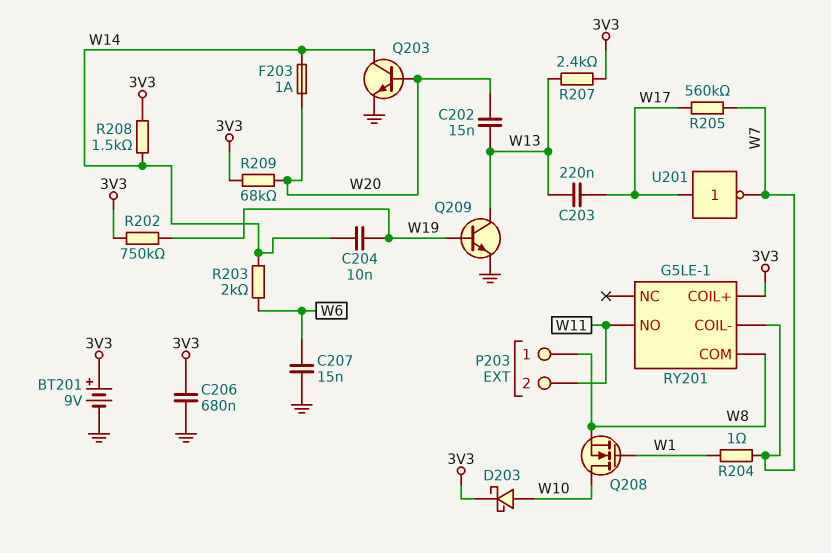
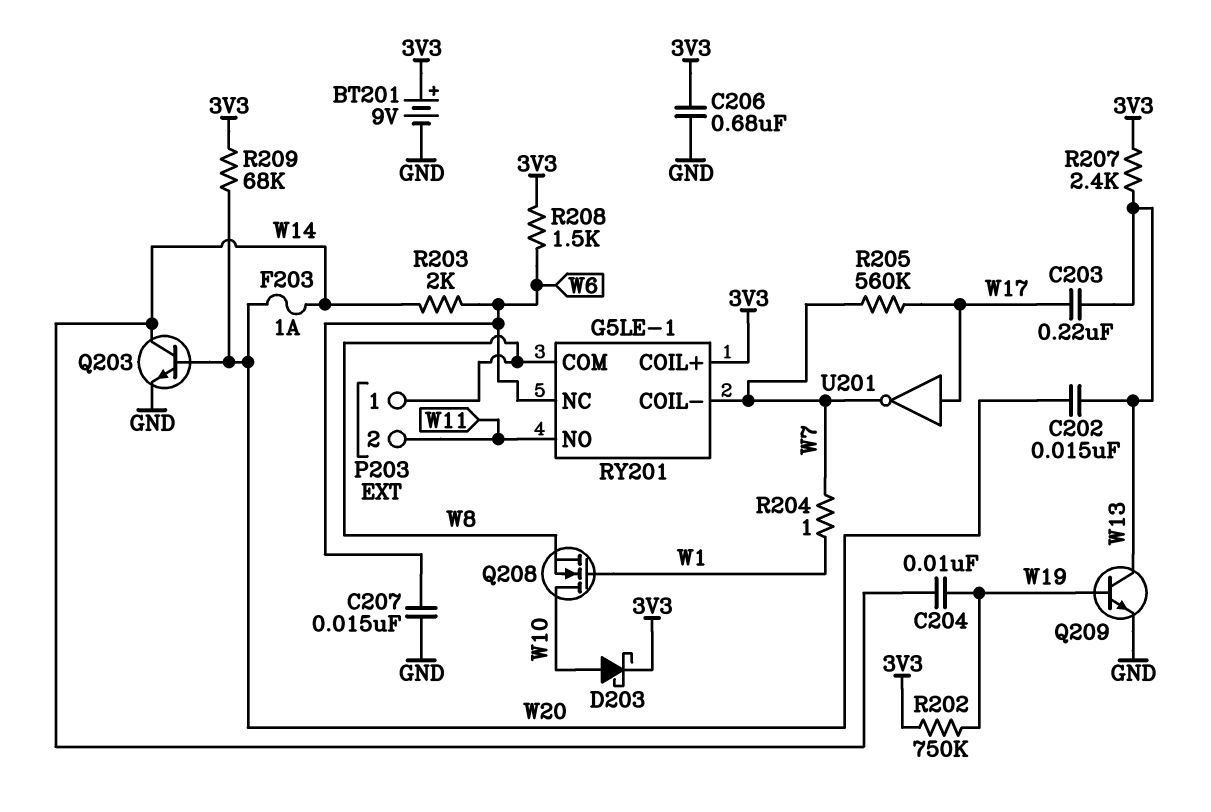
R208: 1.5k (3V3, W14) -> 1.5k (3V3, W6)
RY201 pin NC: none -> W6

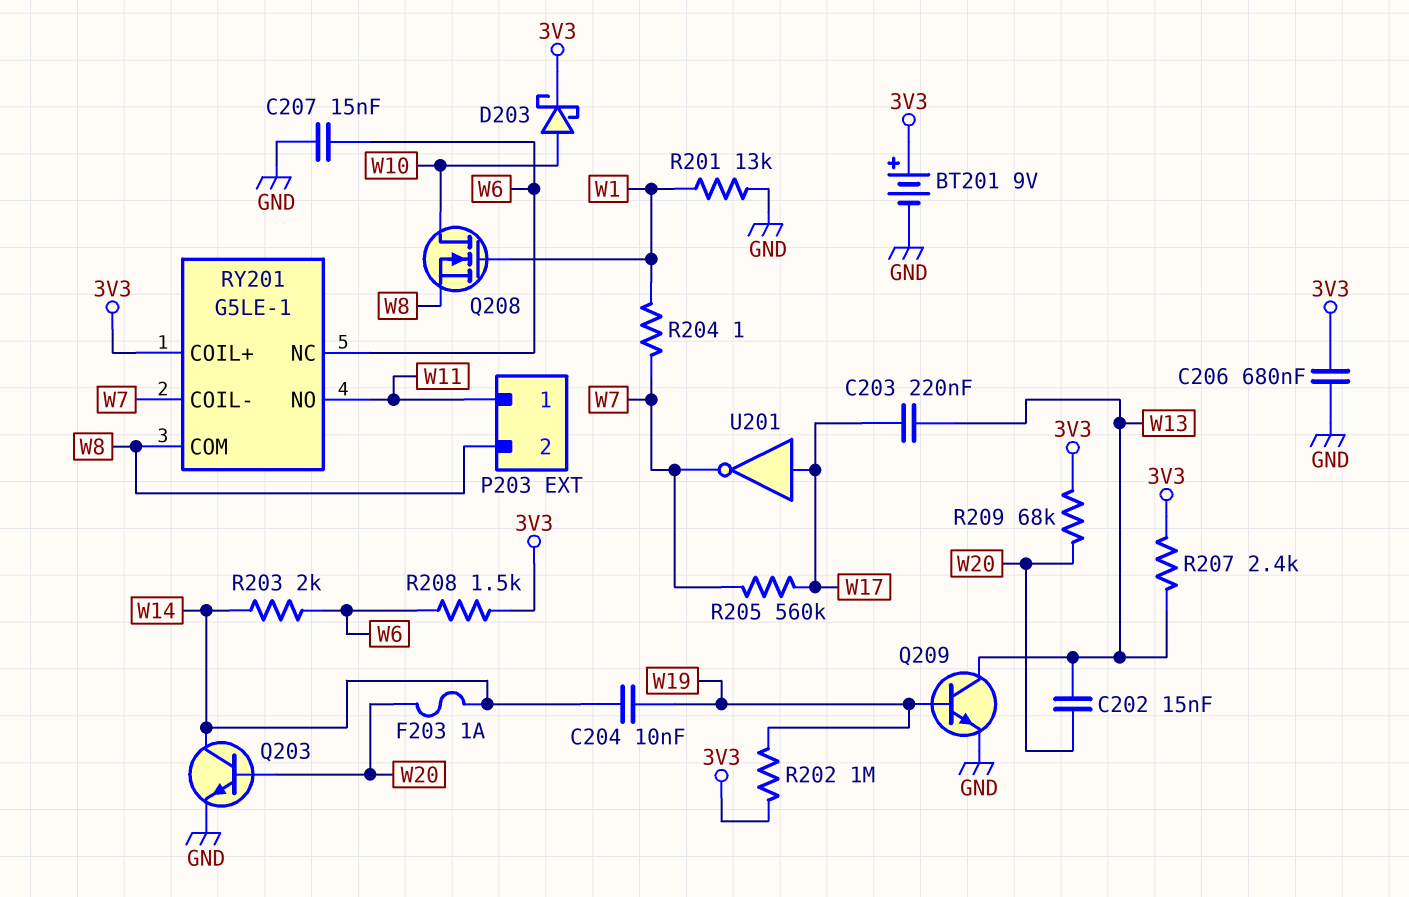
P203 pin 1: W8 -> W11
P203 pin 2: W11 -> W8
R201: none -> 13k (GND, W1)
R202: 750k (3V3, W19) -> 1M (3V3, W19)

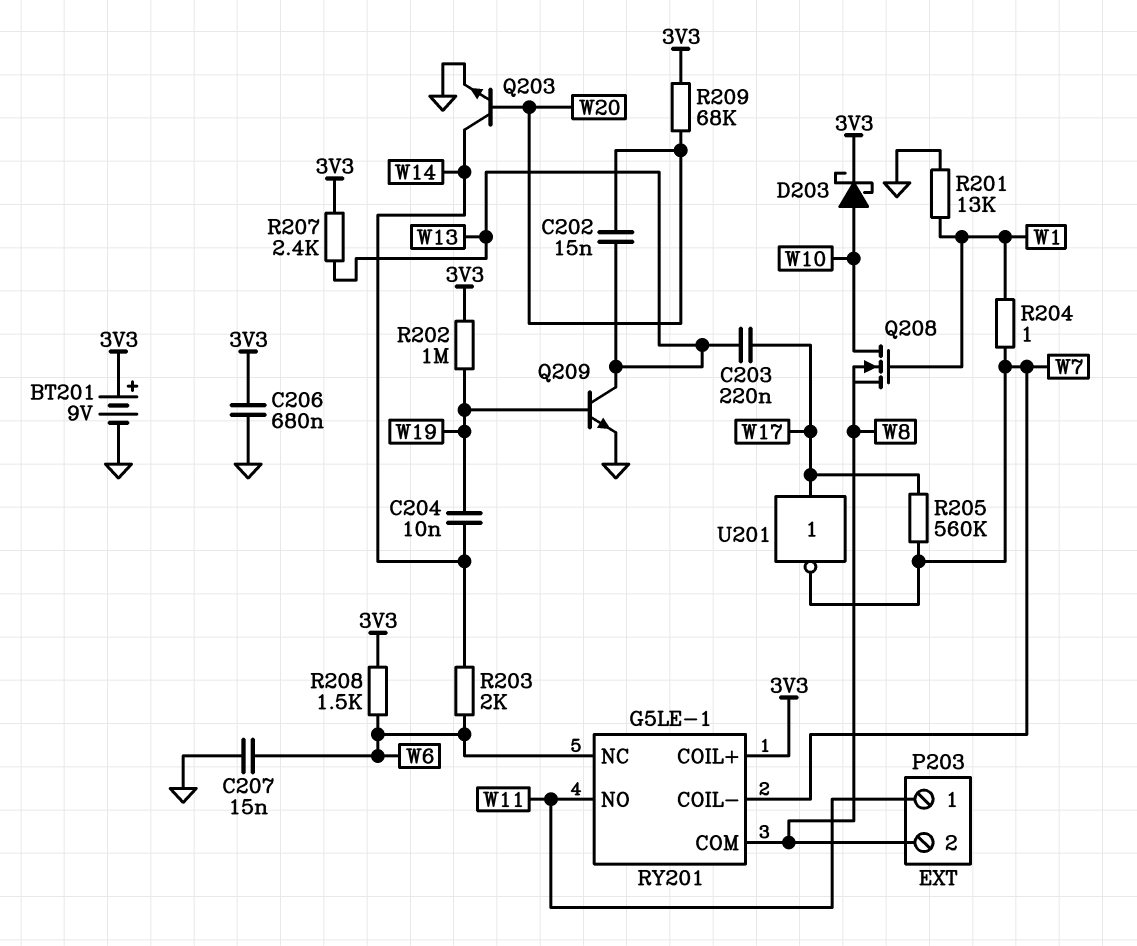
F203: 1A (W14, W20) -> none

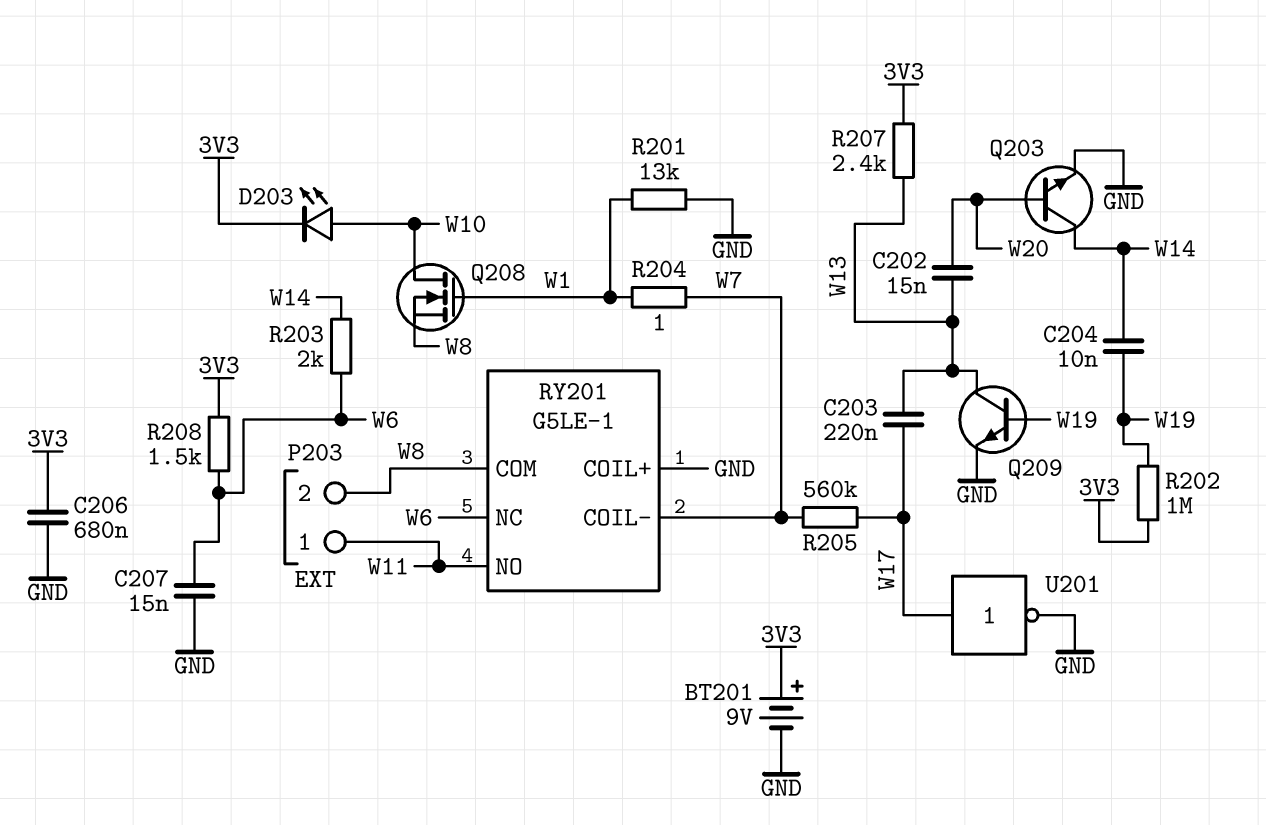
D203: schottky (A W10, K 3V3) -> LED (A W10, K 3V3)
R209: 68k (3V3, W20) -> none
RY201 pin COIL+: 3V3 -> GND
U201: NOT (in W17, out W7) -> NOT (in W17, out GND)

